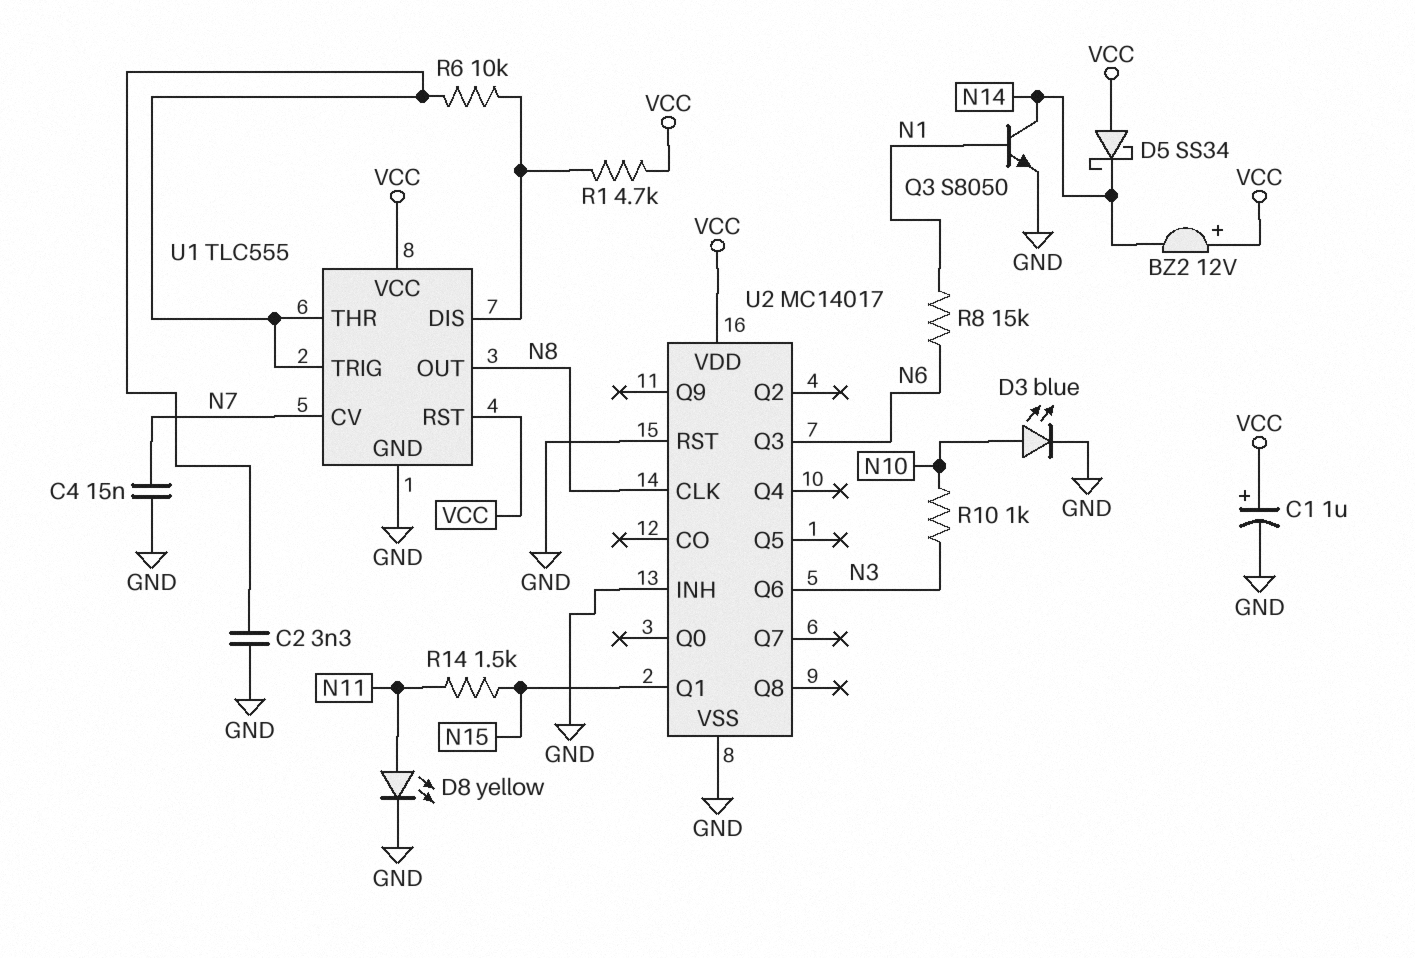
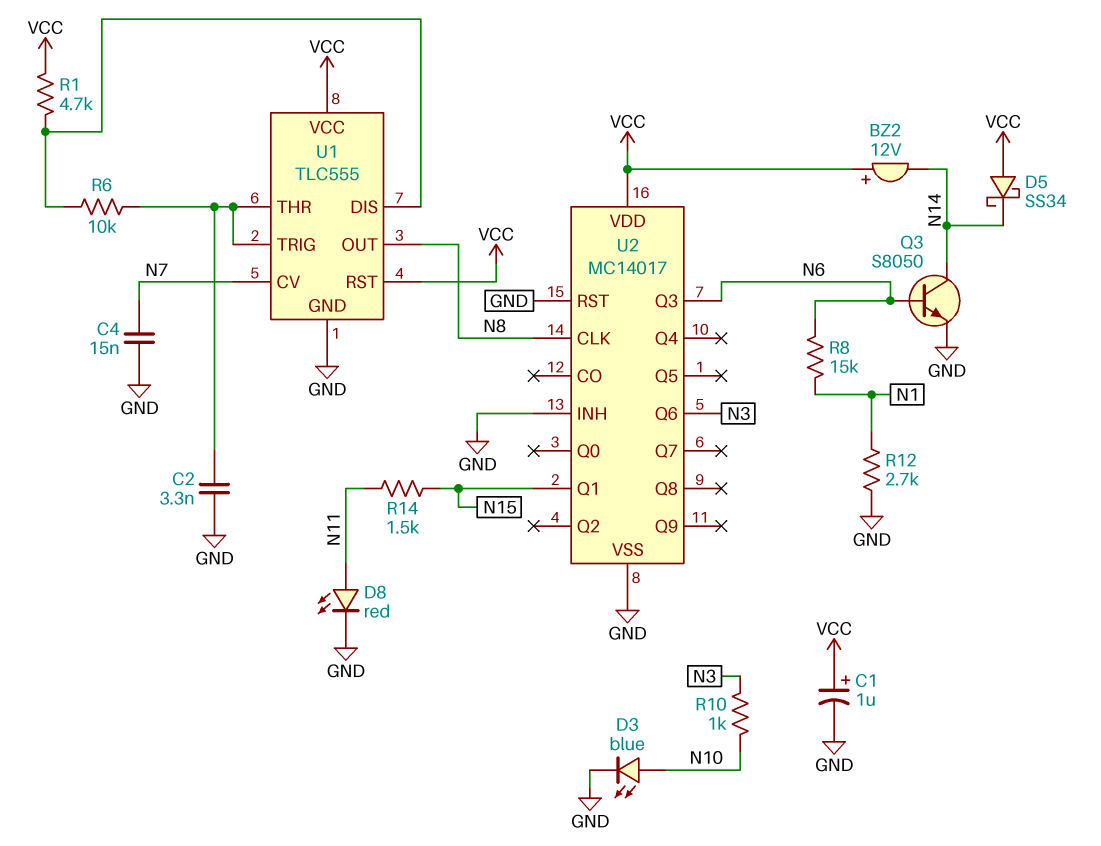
D8: LED yellow (A N11, K GND) -> LED red (A N11, K GND)
Q3: NPN S8050 (B N1, C N14, E GND) -> NPN S8050 (B N6, C N14, E GND)
R12: none -> 2.7k (GND, N1)

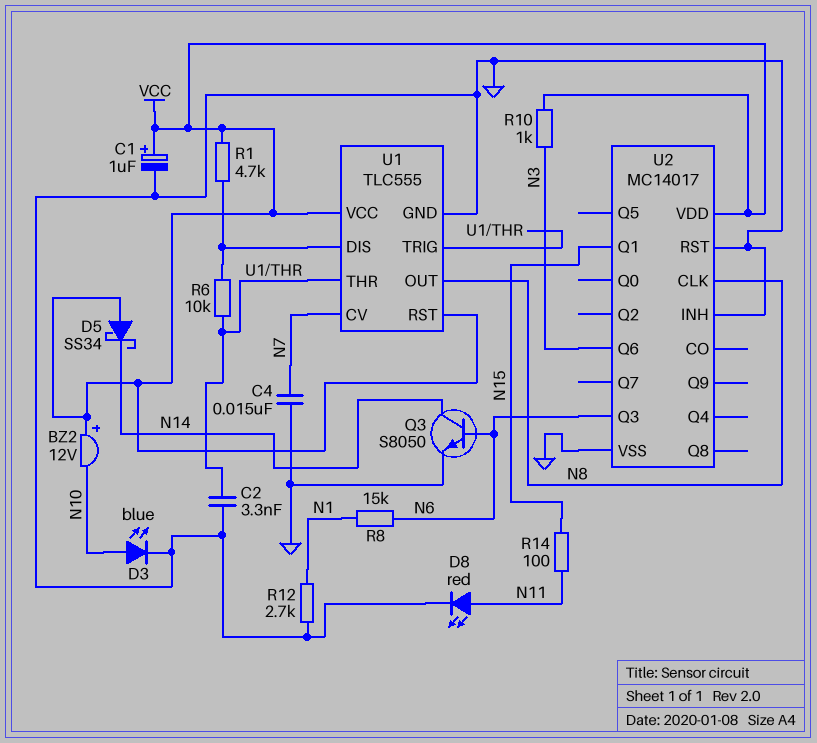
BZ2: buzzer 12V (plus VCC, minus N14) -> buzzer 12V (plus VCC, minus N10)
R10: 1k (N3, N10) -> 1k (N3, VCC)
R14: 1.5k (N11, N15) -> 100 (N11, N15)

